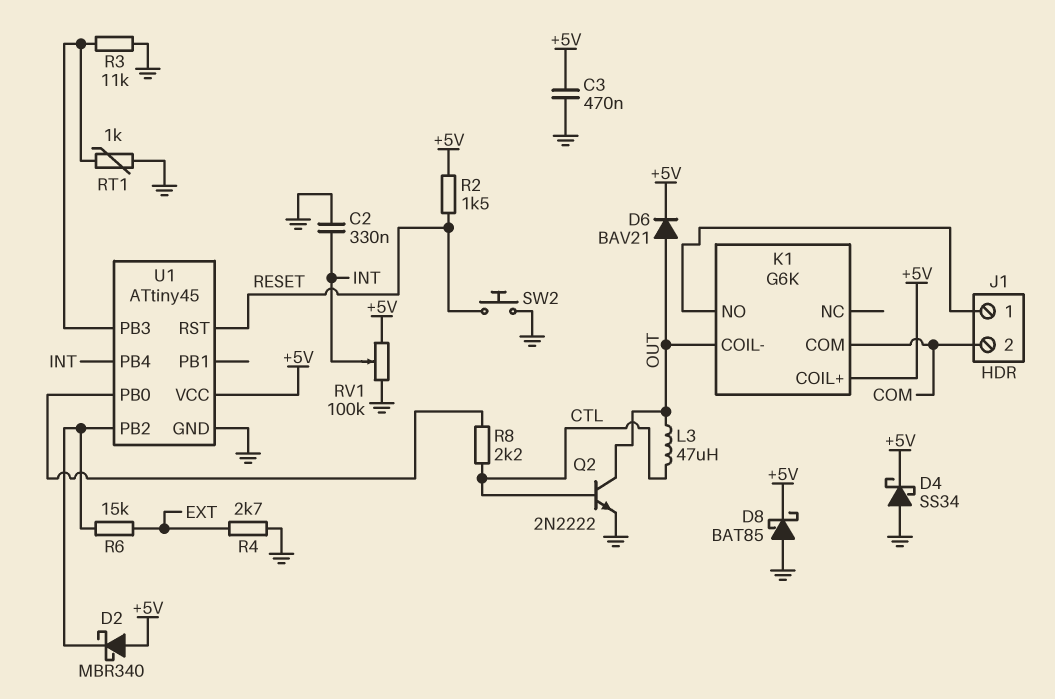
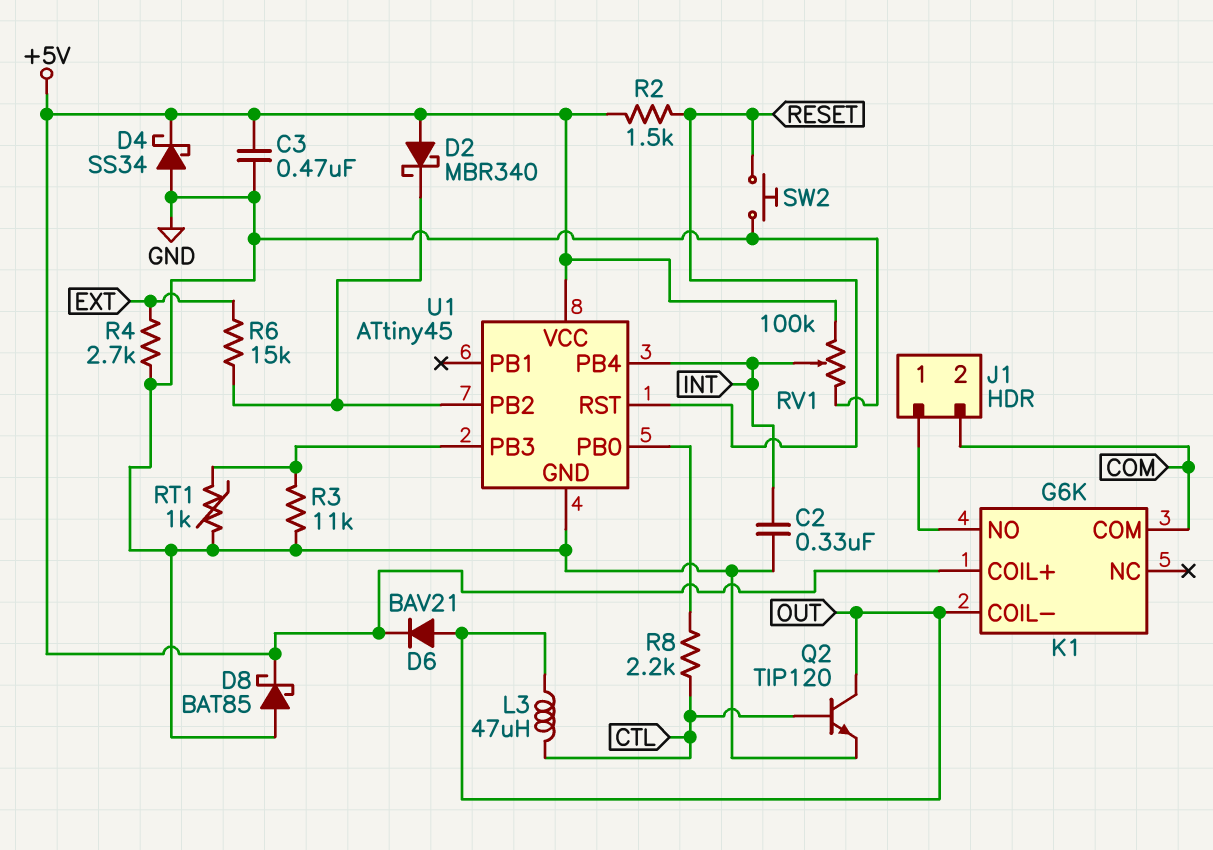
Q2: NPN 2N2222 (B CTL, C OUT, E GND) -> NPN TIP120 (B CTL, C OUT, E GND)

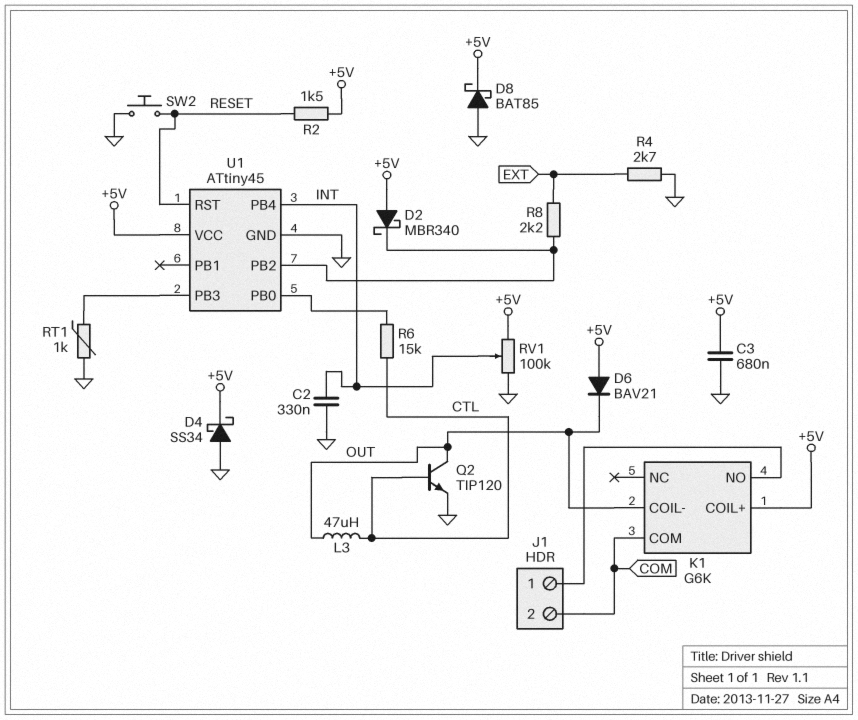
C3: 470nF (+5V, GND) -> 680nF (+5V, GND)
D6: diode BAV21 (A OUT, K +5V) -> diode BAV21 (A +5V, K OUT)
R3: 11k (GND, U1/PB3) -> none
R6: 15k (EXT, U1/PB2) -> 15k (CTL, U1/PB0)
R8: 2.2k (CTL, U1/PB0) -> 2.2k (EXT, U1/PB2)

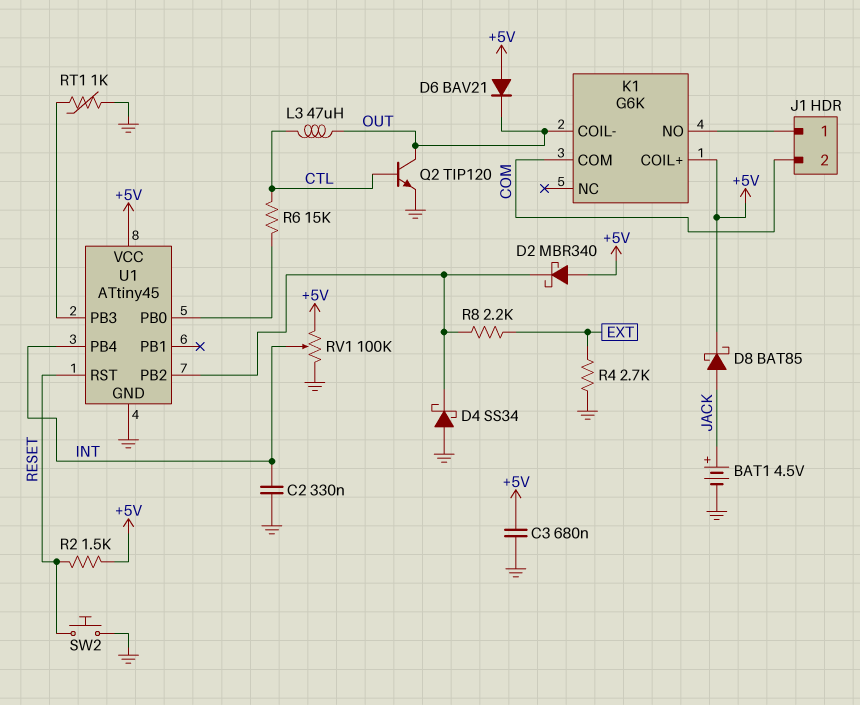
BAT1: none -> 4.5V (plus JACK, minus GND)
D4: schottky SS34 (A GND, K +5V) -> schottky SS34 (A GND, K U1/PB2)
D8: schottky BAT85 (A GND, K +5V) -> schottky BAT85 (A JACK, K +5V)

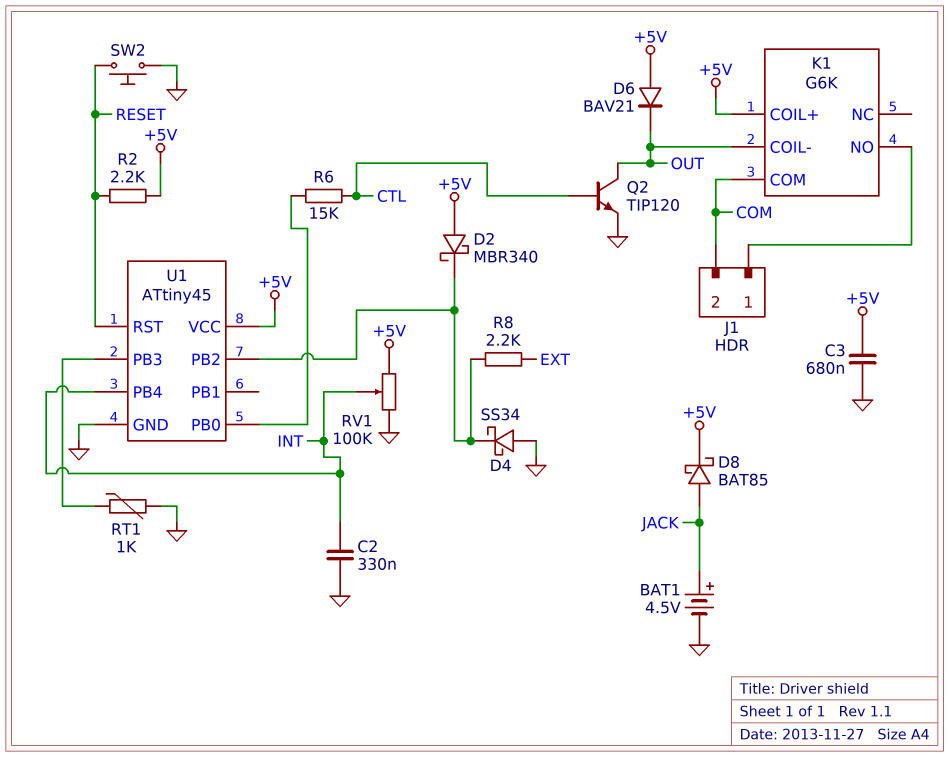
L3: 47uH (CTL, OUT) -> none
R2: 1.5k (+5V, RESET) -> 2.2k (+5V, RESET)
R4: 2.7k (EXT, GND) -> none

